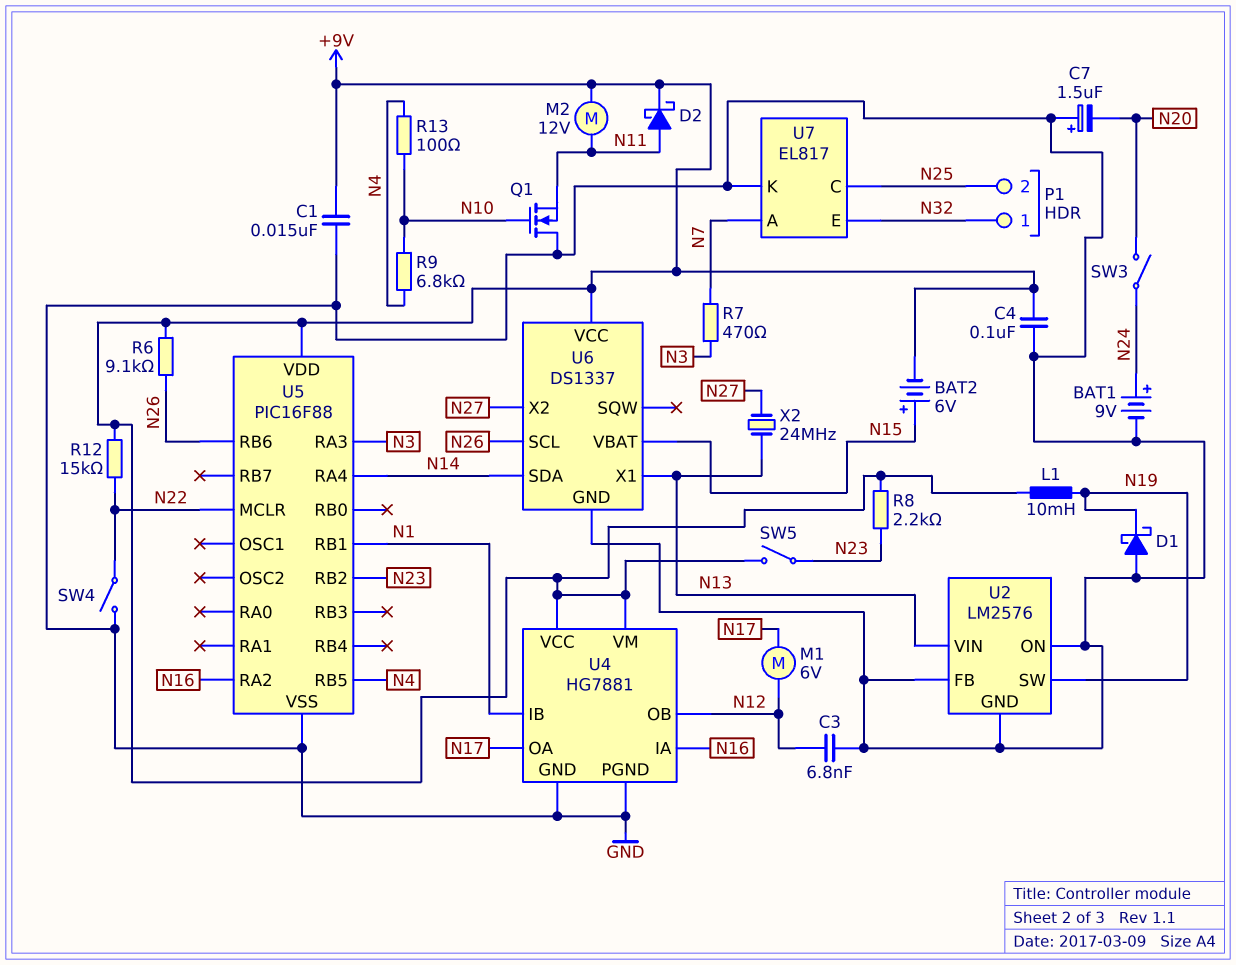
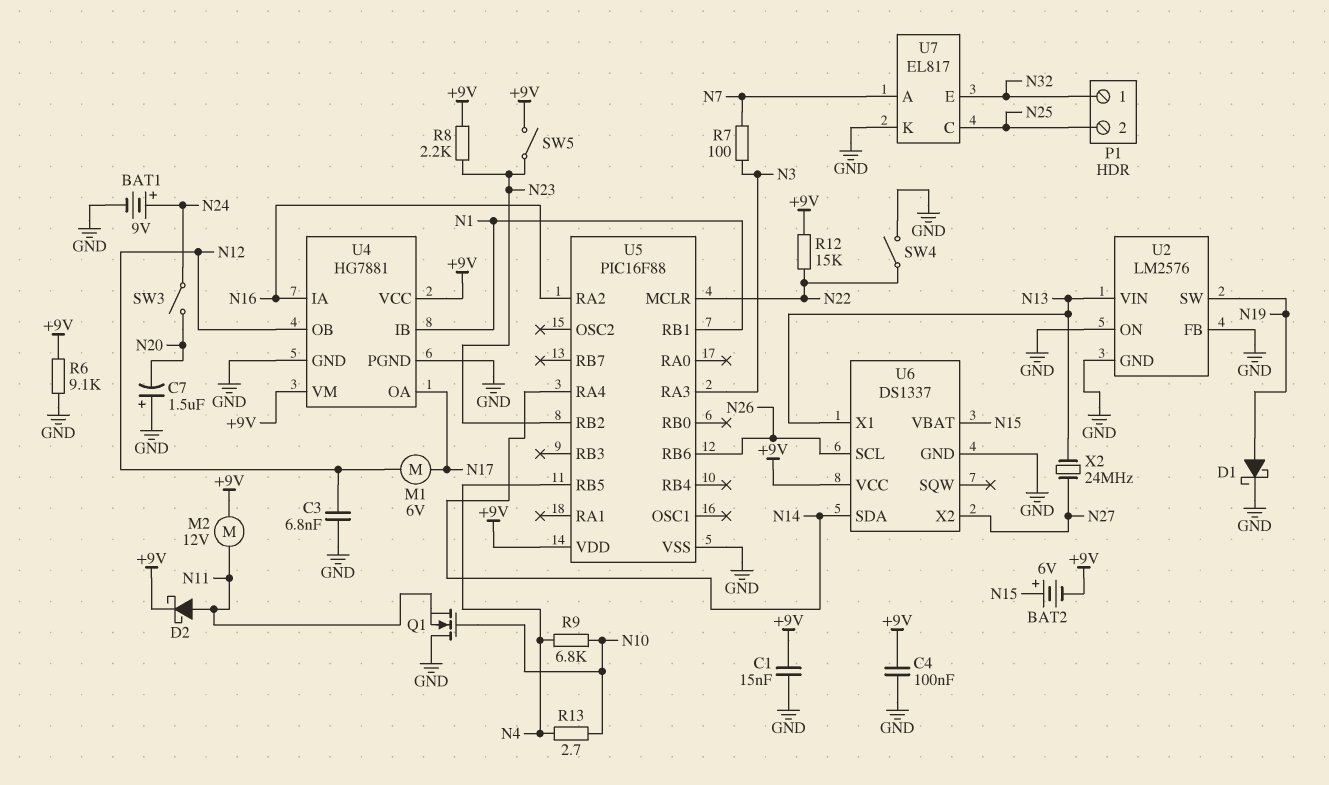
D1: schottky (A GND, K N19) -> schottky (A N19, K GND)
L1: 10mH (+9V, N19) -> none
R6: 9.1k (+9V, N26) -> 9.1k (+9V, GND)
R7: 470 (N3, N7) -> 100 (N3, N7)
R13: 100 (N4, N10) -> 2.7 (N4, N10)

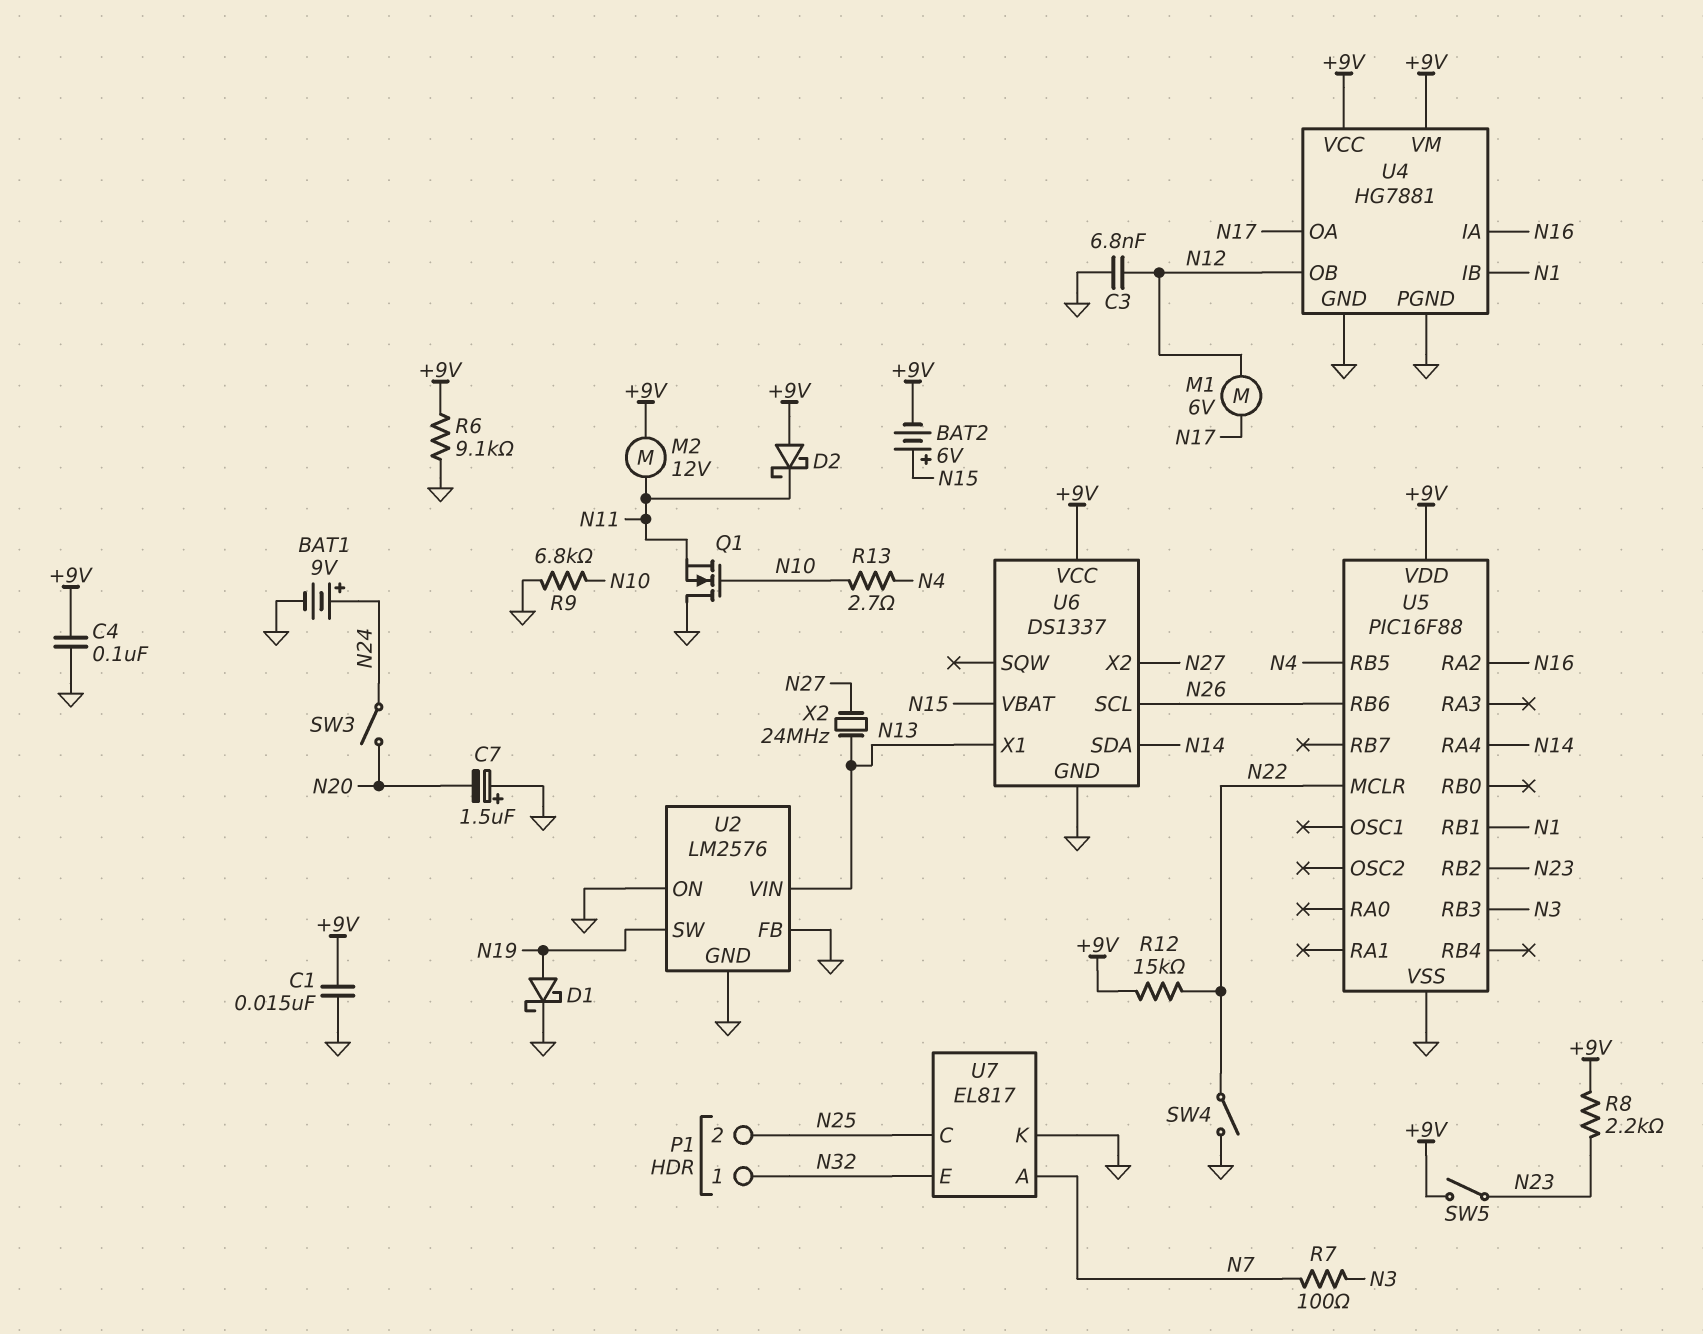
D2: schottky (A N11, K +9V) -> schottky (A +9V, K N11)
R9: 6.8k (N4, N10) -> 6.8k (GND, N10)
U5 pin RA3: N3 -> none
U5 pin RB3: none -> N3

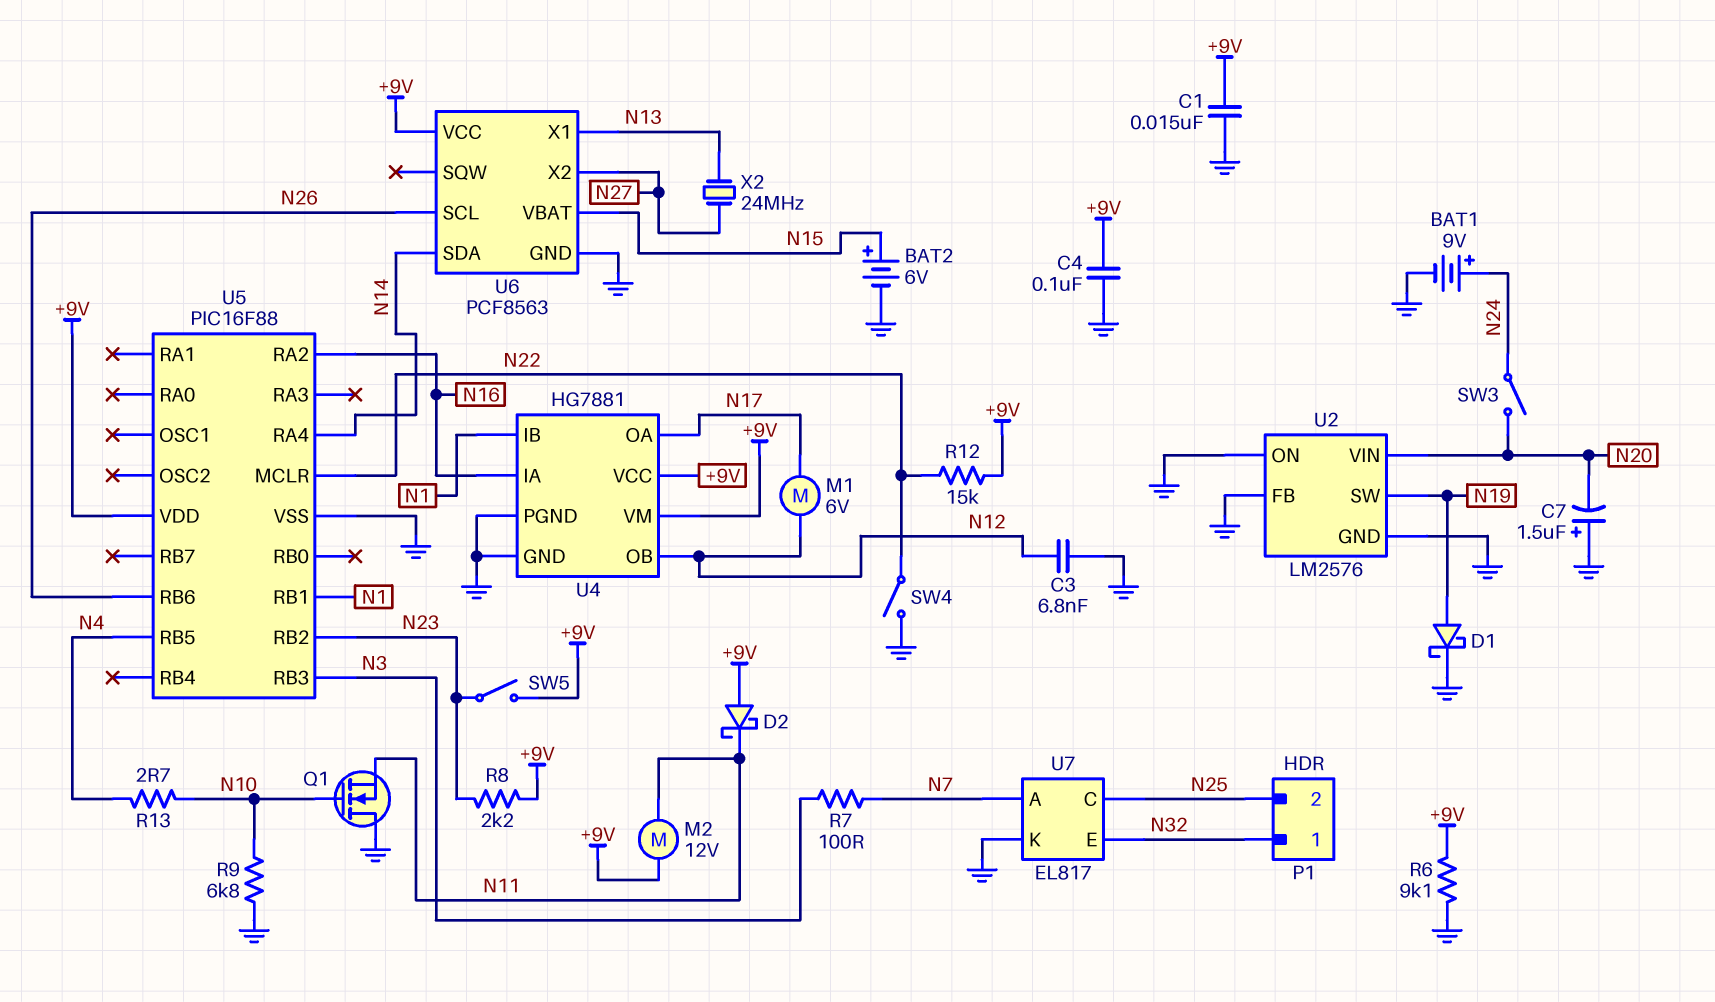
BAT2: 6V (plus N15, minus +9V) -> 6V (plus N15, minus GND)
U2 pin VIN: N13 -> N20
U6: DS1337 -> PCF8563

